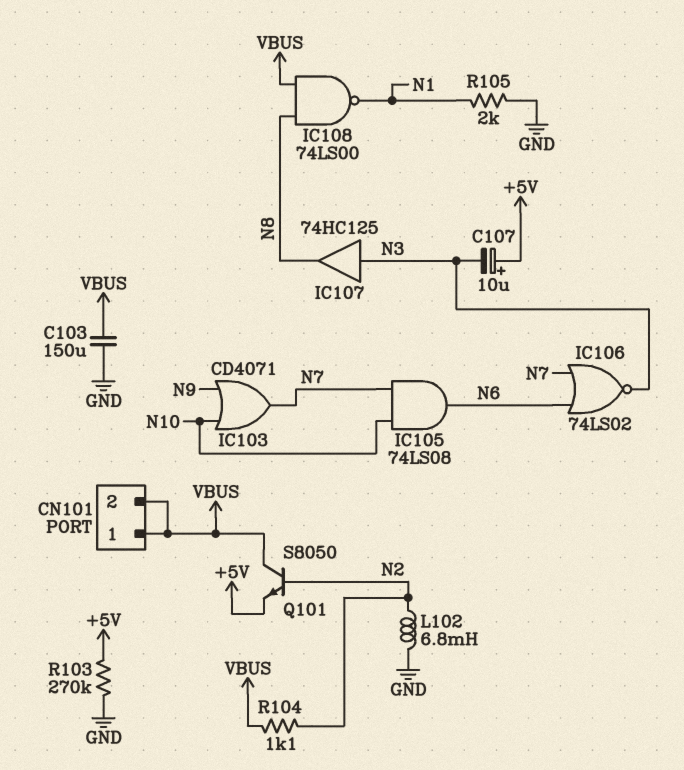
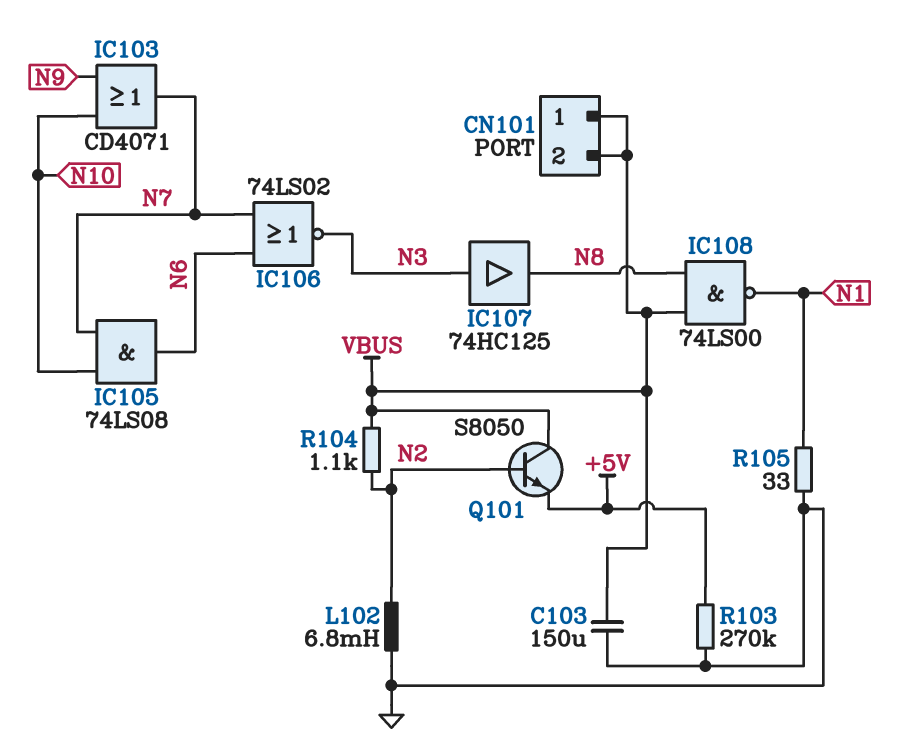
C107: 10uF (plus +5V, minus N3) -> none
R105: 2k (GND, N1) -> 33 (GND, N1)

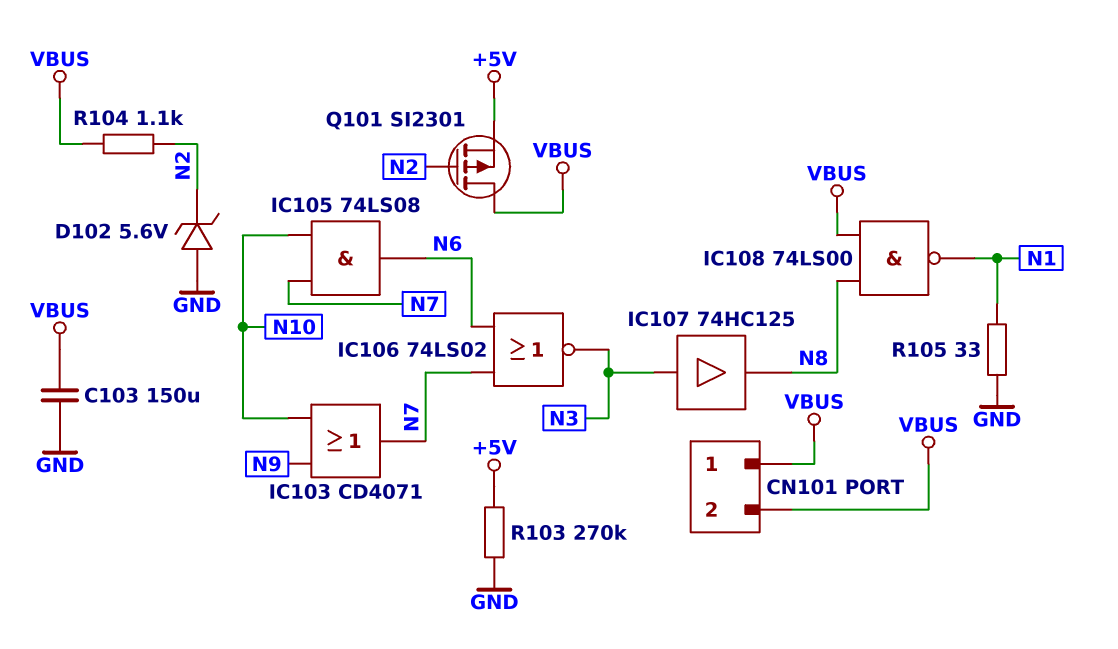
D102: none -> zener 5.6V (A GND, K N2)
L102: 6.8mH (GND, N2) -> none
Q101: NPN S8050 (B N2, C VBUS, E +5V) -> PMOS SI2301 (G N2, D VBUS, S +5V)

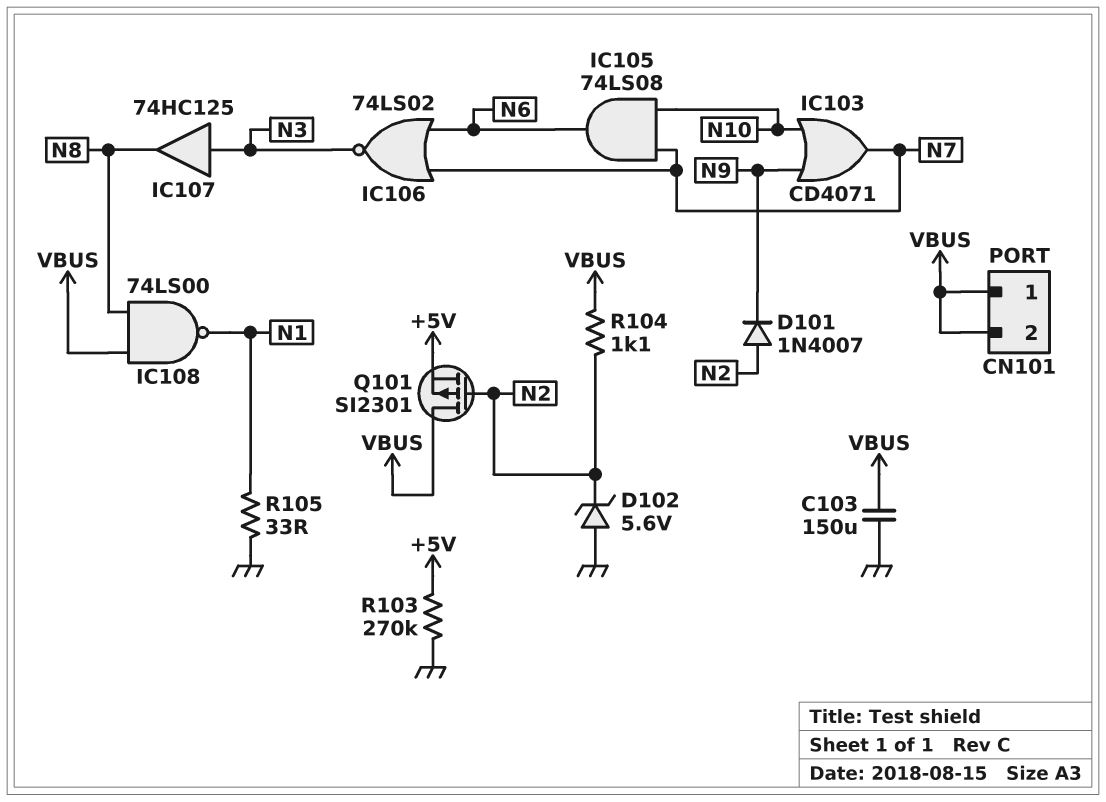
D101: none -> diode 1N4007 (A N2, K N9)

